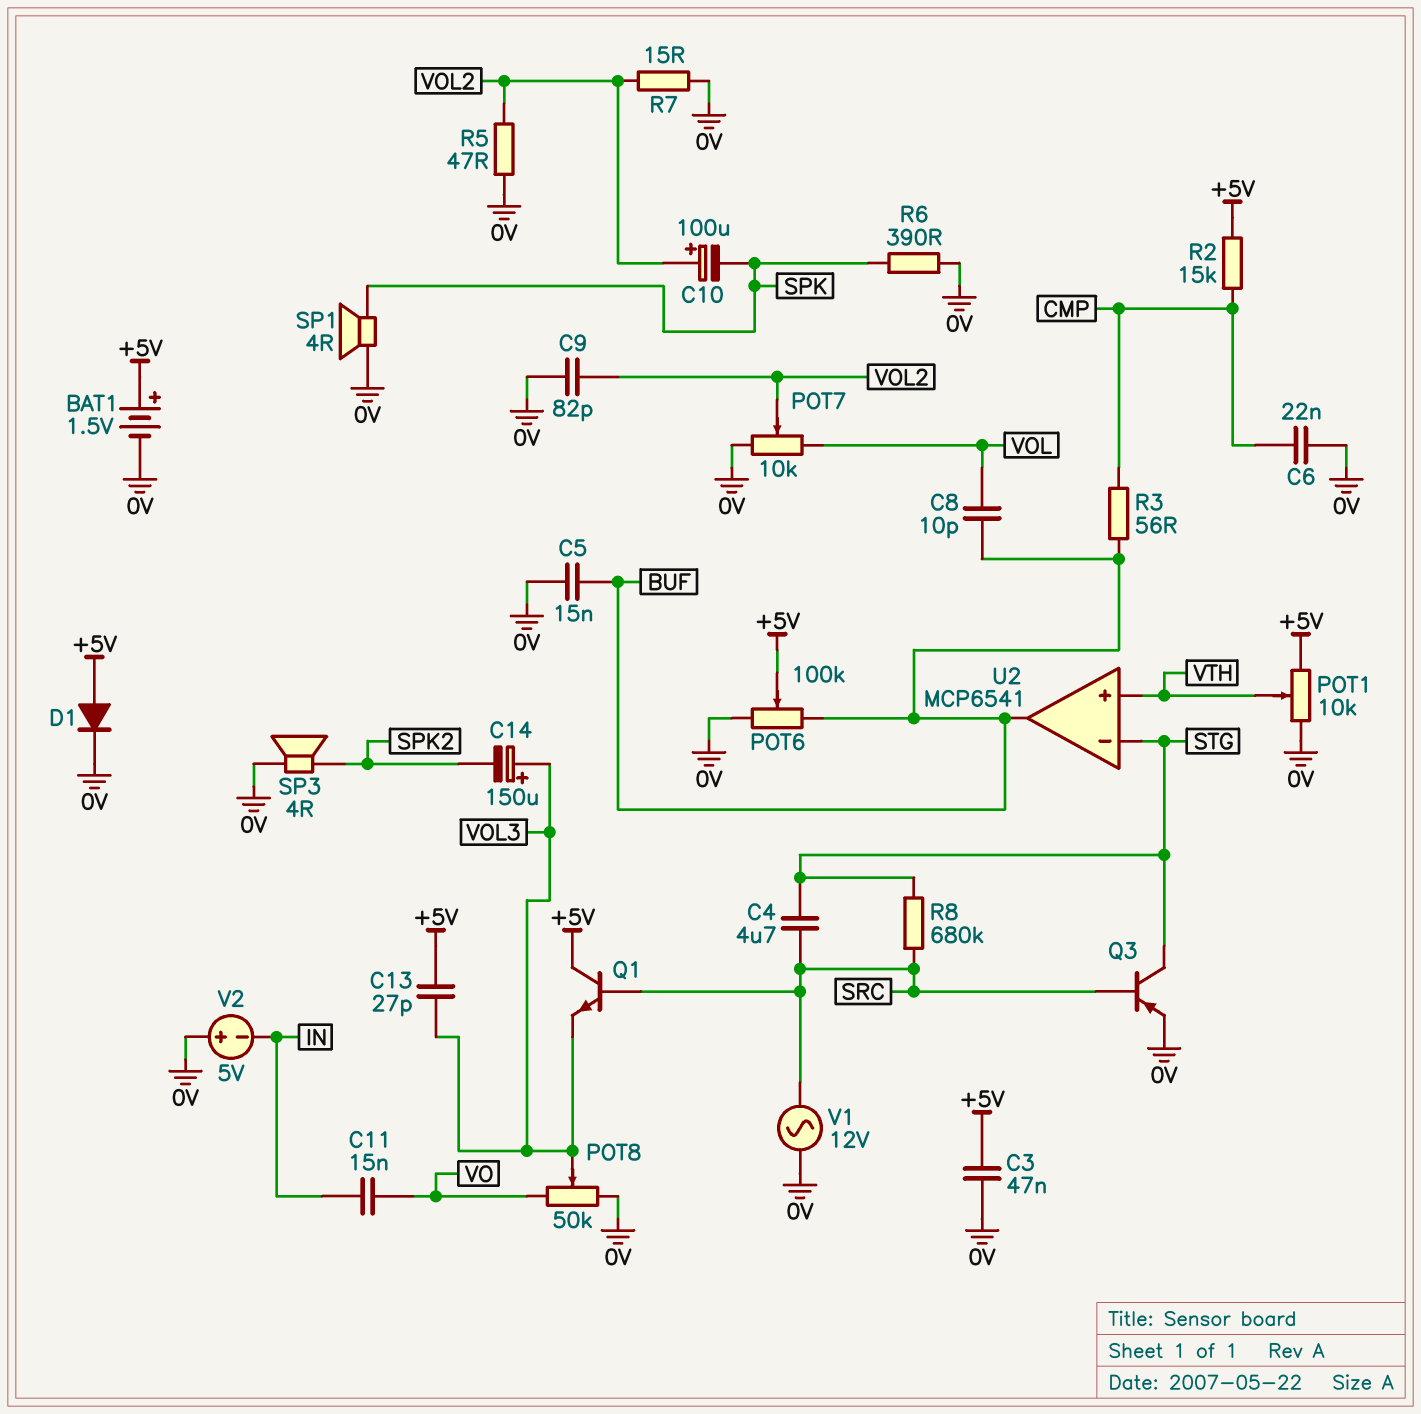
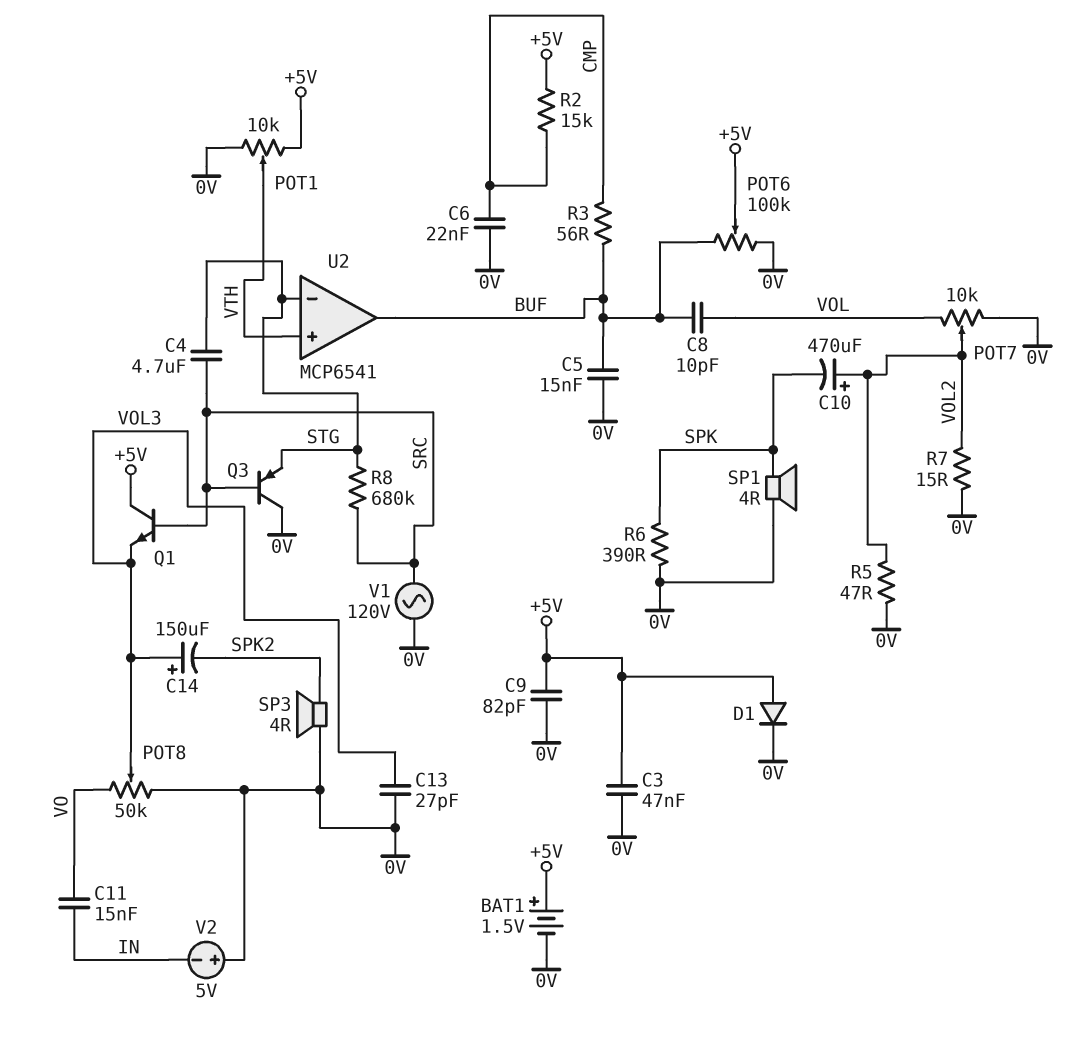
C9: 82pF (0V, VOL2) -> 82pF (+5V, 0V)
C10: 100uF (plus VOL2, minus SPK) -> 470uF (plus VOL2, minus SPK)
C13: 27pF (+5V, VOL3) -> 27pF (0V, VOL3)
Q3: PNP (B SRC, C STG, E 0V) -> PNP (B SRC, C 0V, E STG)
V1: AC 12V (0V, SRC) -> AC 120V (0V, SRC)

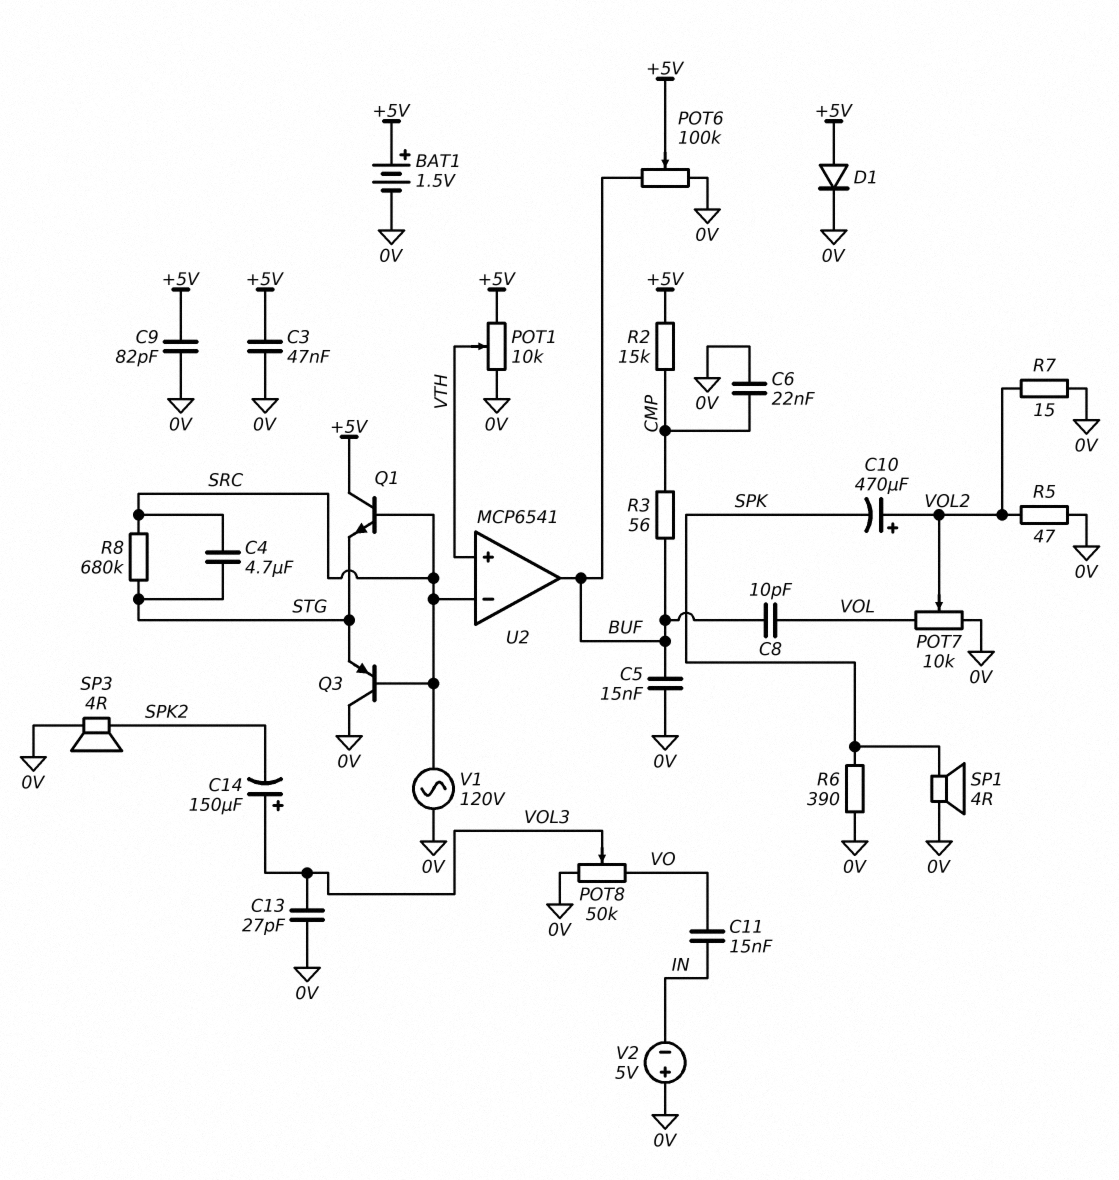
Q1: NPN (B SRC, C +5V, E VOL3) -> NPN (B SRC, C +5V, E STG)
U2 pin in-: STG -> SRC

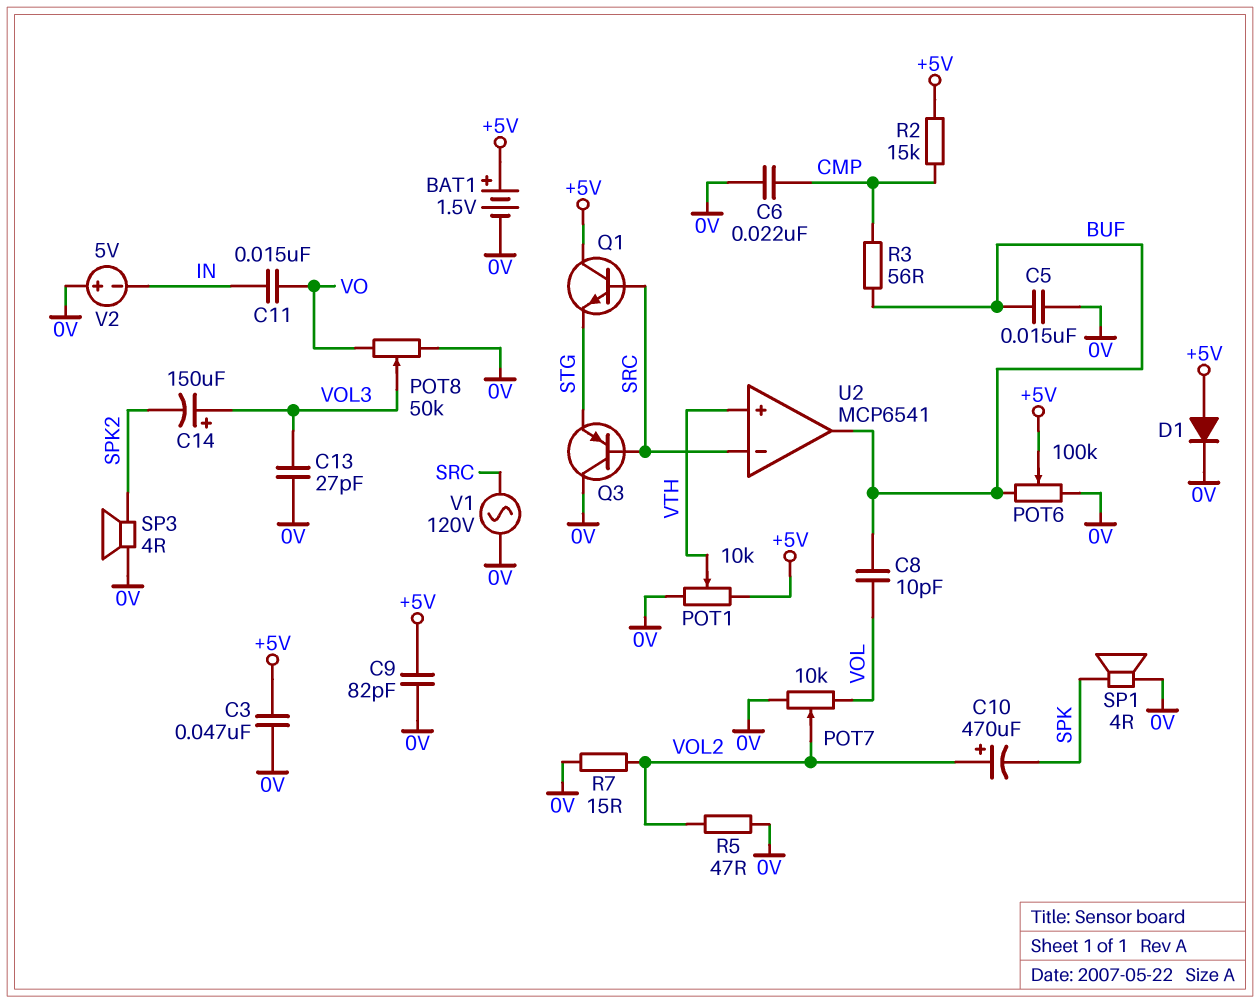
C4: 4.7uF (SRC, STG) -> none
R6: 390 (0V, SPK) -> none
R8: 680k (SRC, STG) -> none

